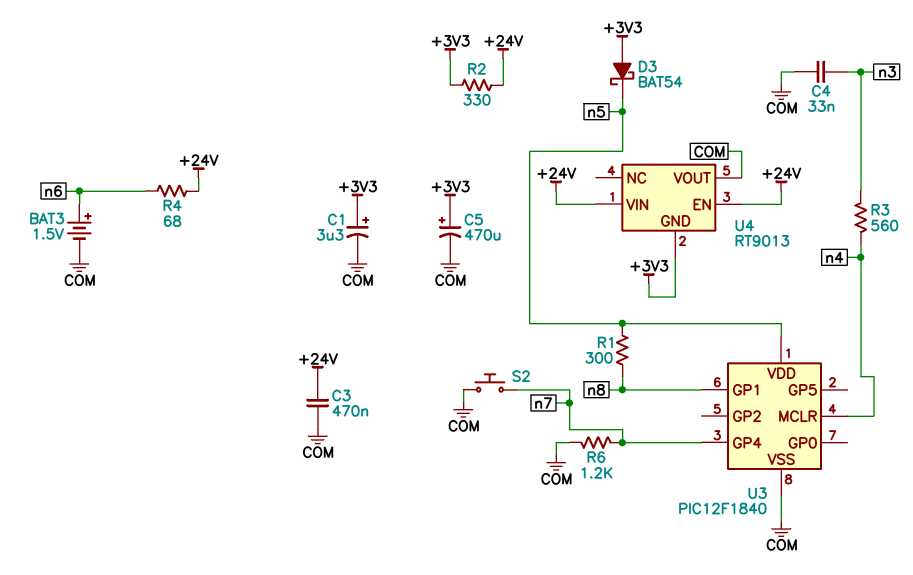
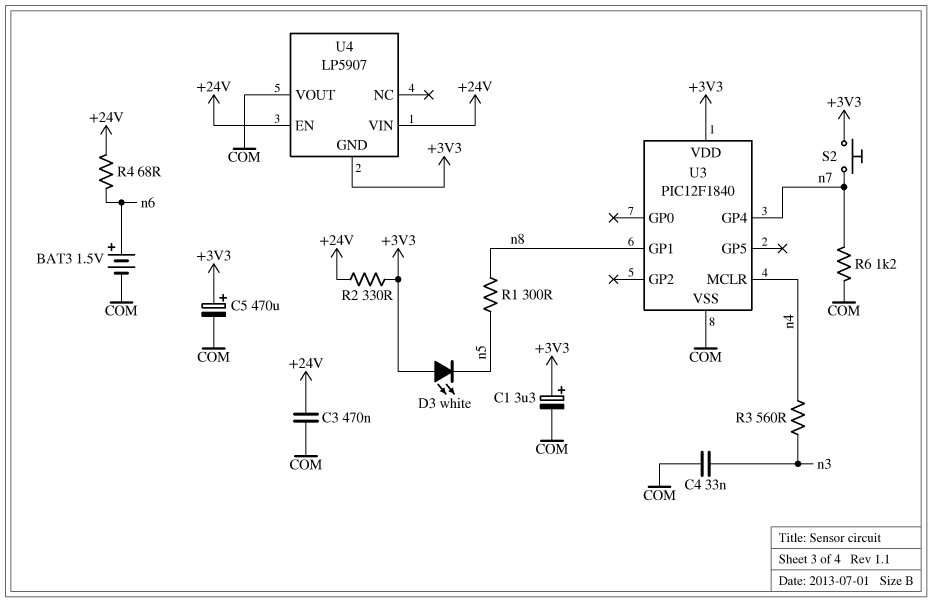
D3: schottky BAT54 (A +3V3, K n5) -> LED white (A +3V3, K n5)
S2: button (COM, n7) -> button (+3V3, n7)
U3 pin VDD: n5 -> +3V3
U4: RT9013 -> LP5907

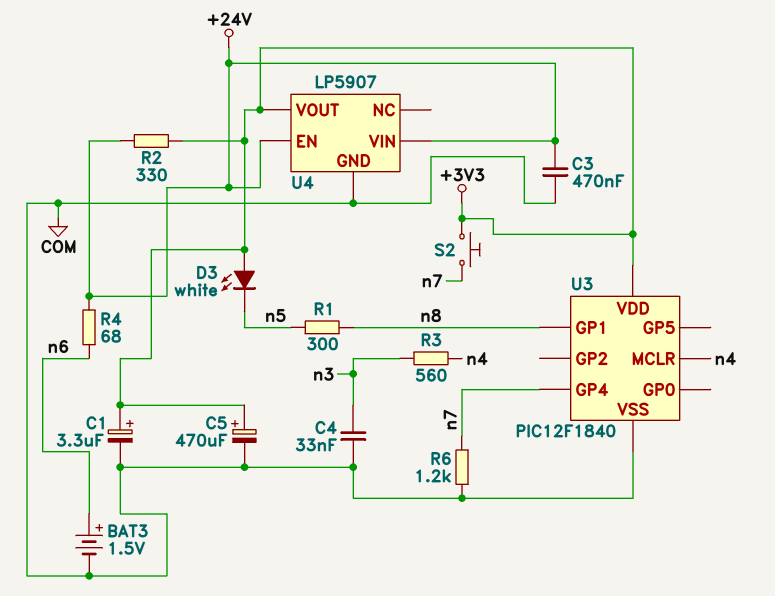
U4 pin GND: +3V3 -> COM
U4 pin VOUT: COM -> +3V3

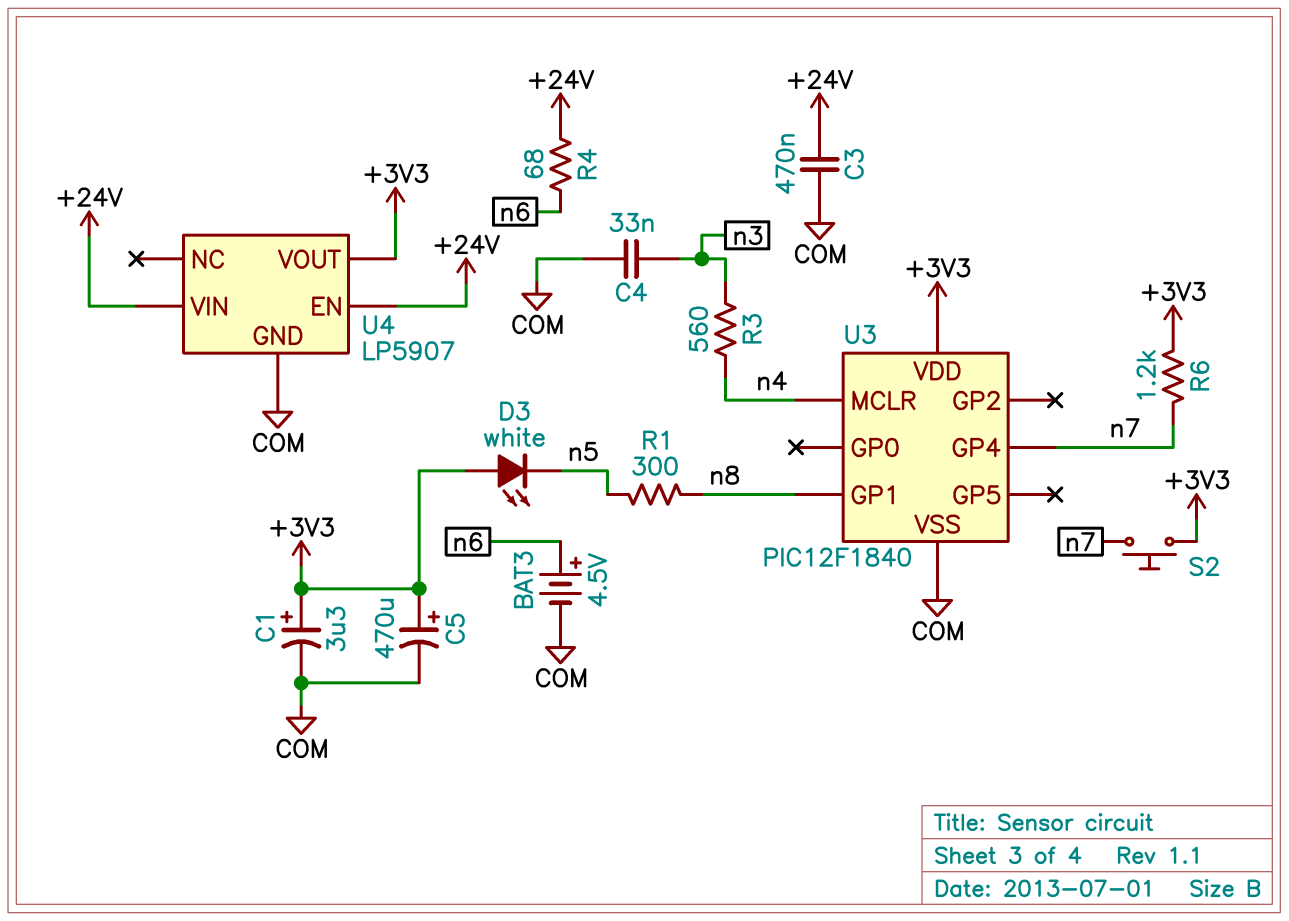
BAT3: 1.5V (plus n6, minus COM) -> 4.5V (plus n6, minus COM)
R2: 330 (+3V3, +24V) -> none
R6: 1.2k (COM, n7) -> 1.2k (+3V3, n7)

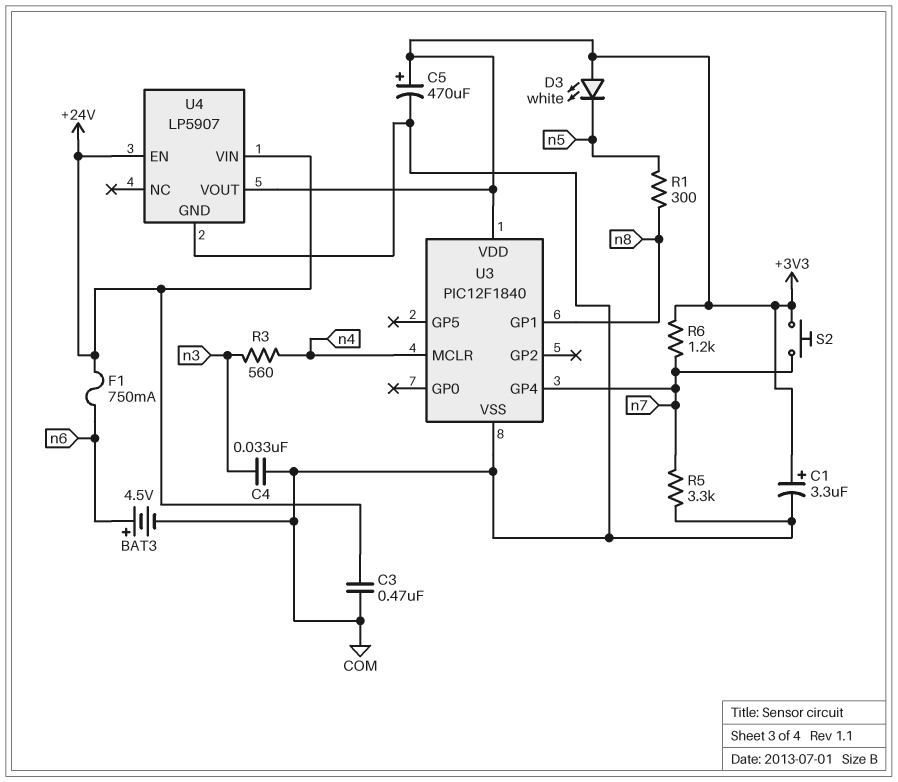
F1: none -> 750mA (+24V, n6)
R4: 68 (+24V, n6) -> none
R5: none -> 3.3k (COM, n7)

